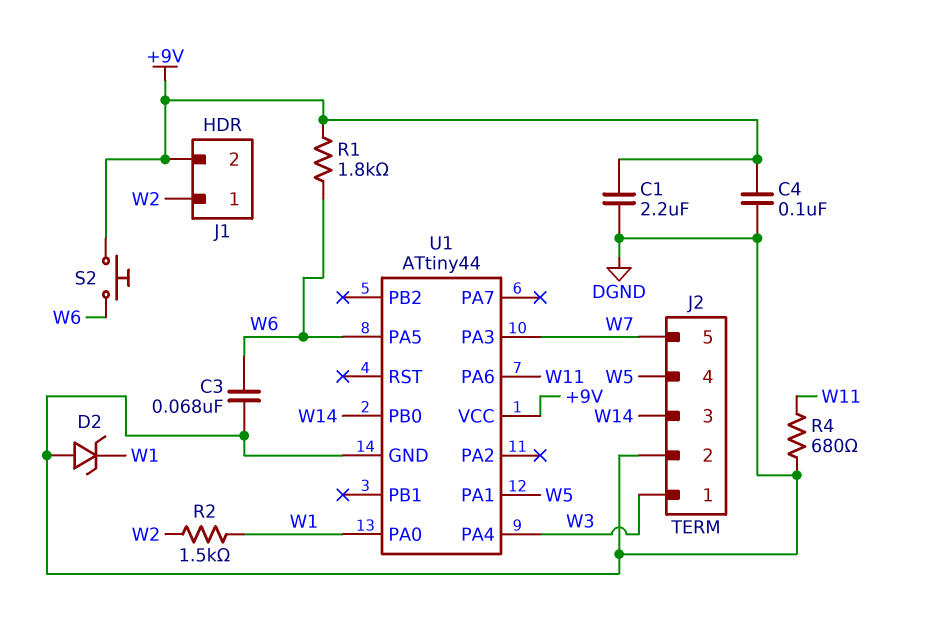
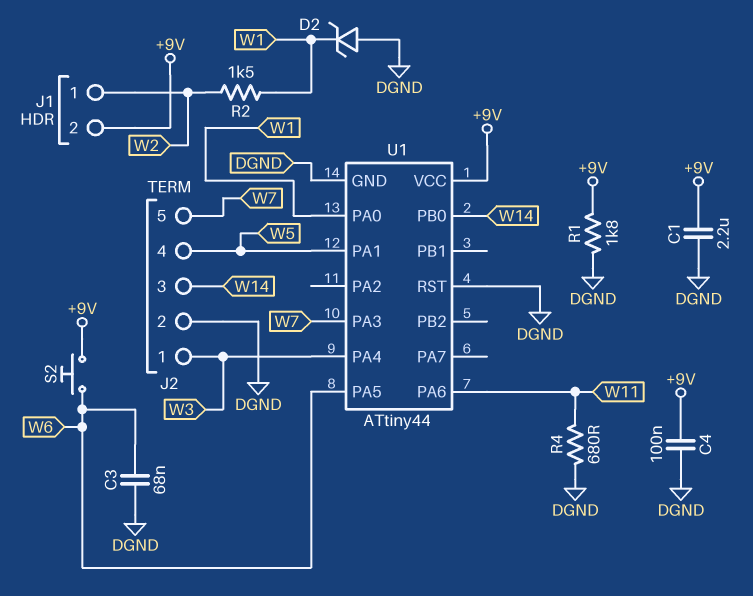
R1: 1.8k (+9V, W6) -> 1.8k (+9V, DGND)
U1 pin RST: none -> DGND

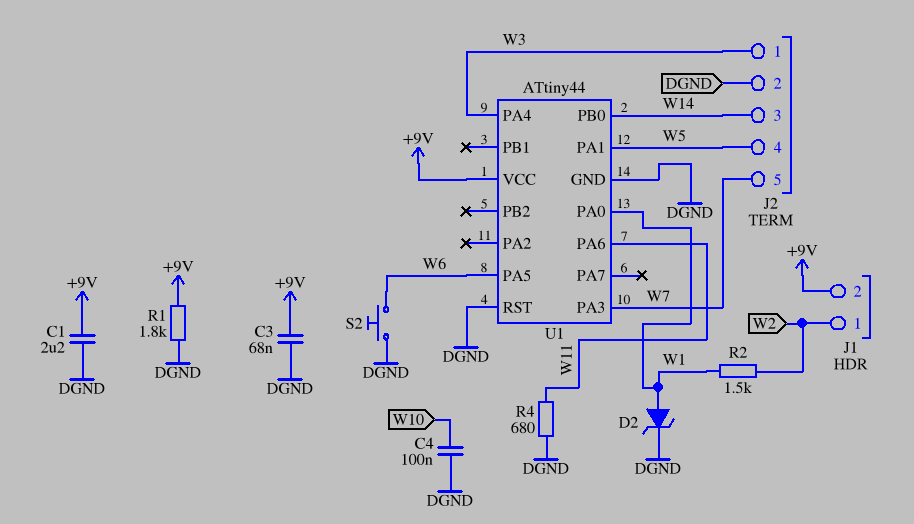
C3: 68nF (DGND, W6) -> 68nF (+9V, DGND)
C4: 100nF (+9V, DGND) -> 100nF (DGND, W10)
D2: zener (A DGND, K W1) -> zener (A W1, K DGND)
S2: button (+9V, W6) -> button (DGND, W6)

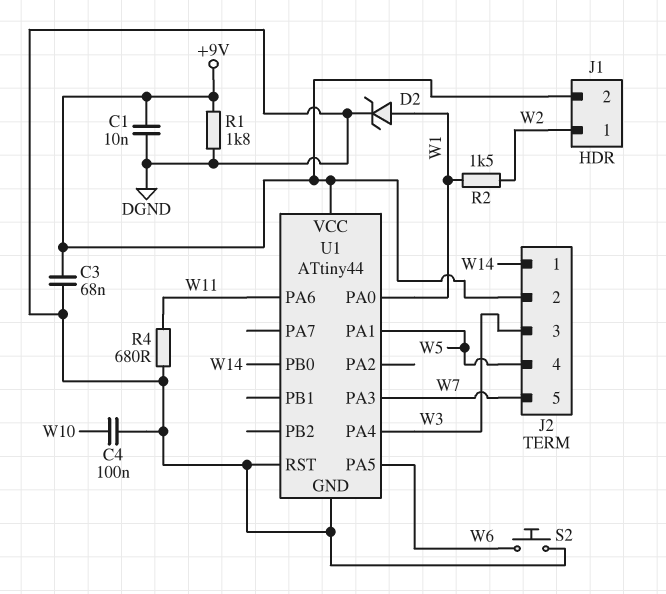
C1: 2.2uF (+9V, DGND) -> 10nF (+9V, DGND)
J2 pin 1: W3 -> W14
J2 pin 2: DGND -> +9V
J2 pin 3: W14 -> W3

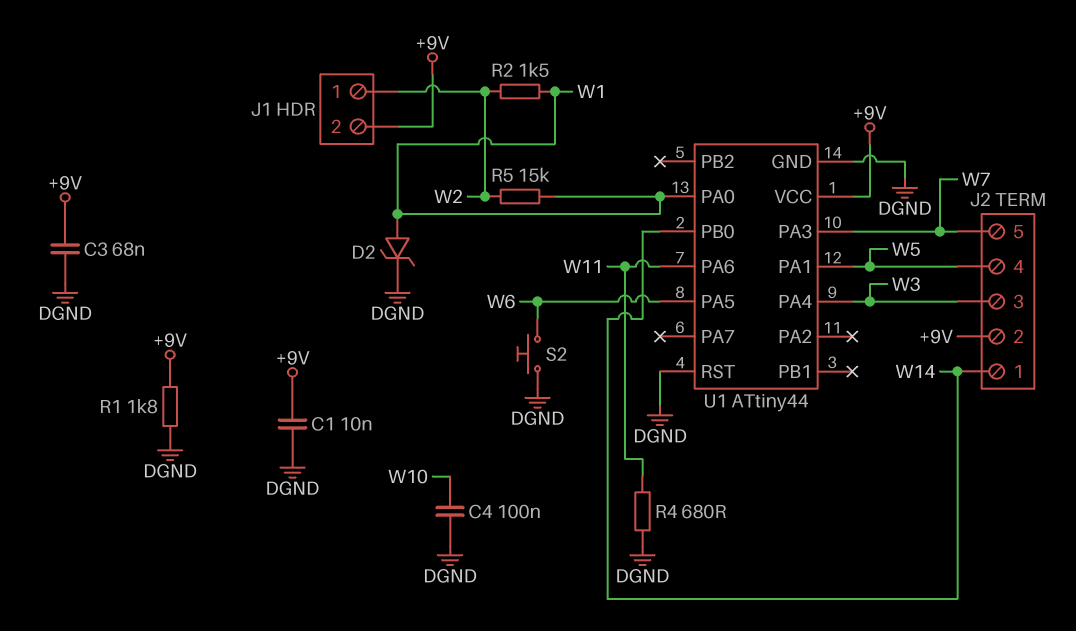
R5: none -> 15k (W1, W2)

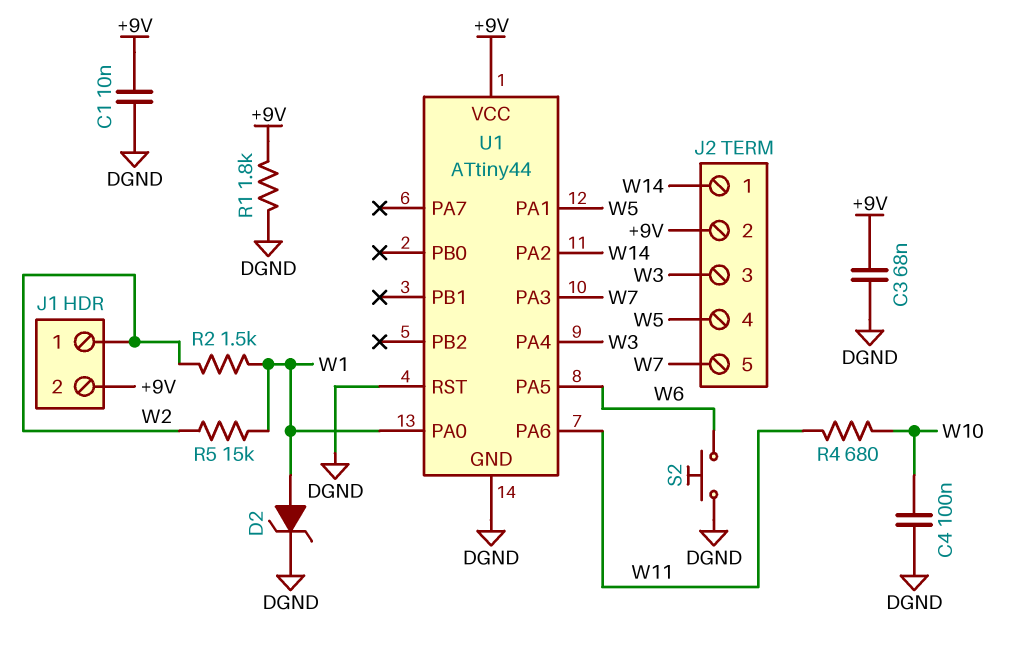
R4: 680 (DGND, W11) -> 680 (W10, W11)
U1 pin PA2: none -> W14
U1 pin PB0: W14 -> none

